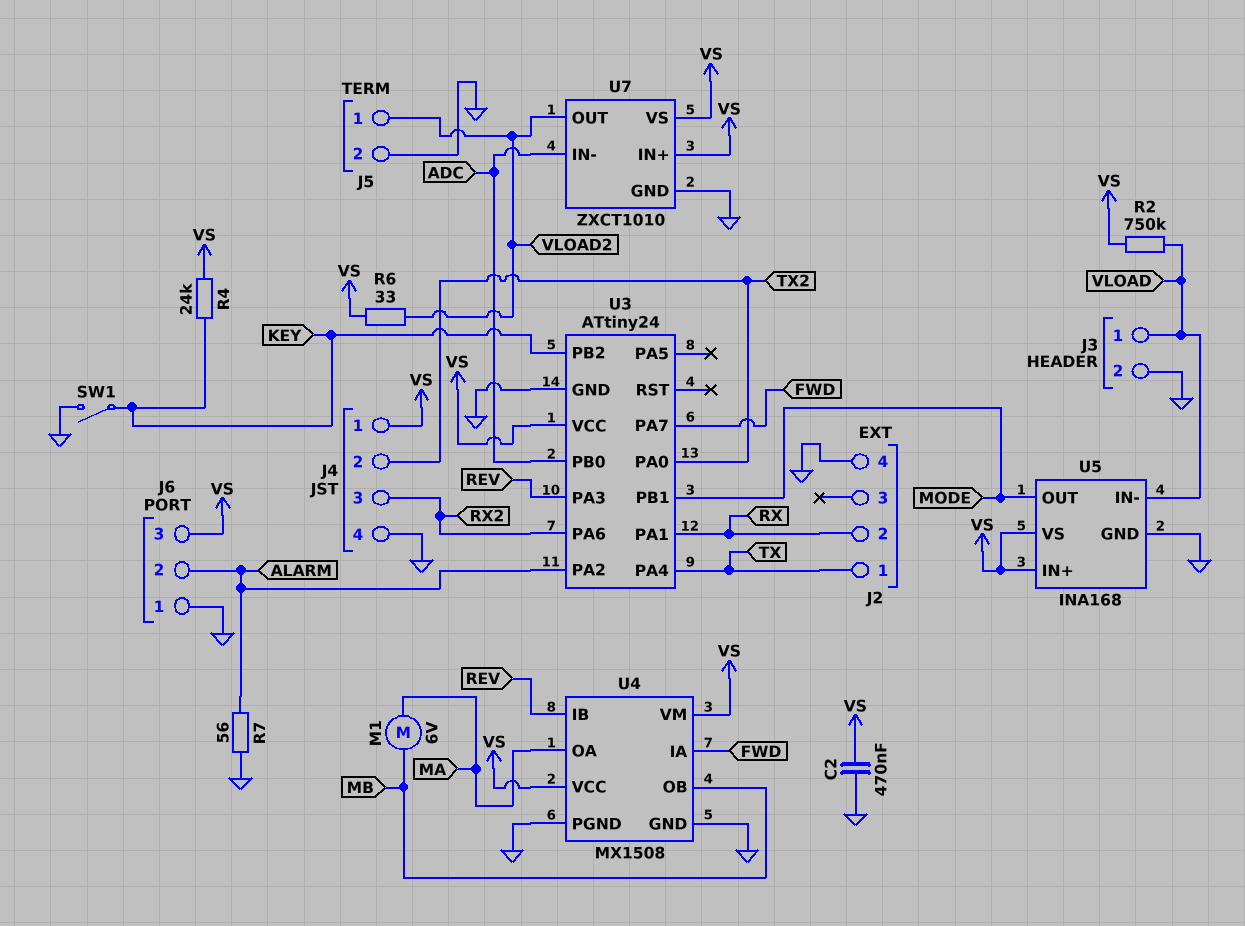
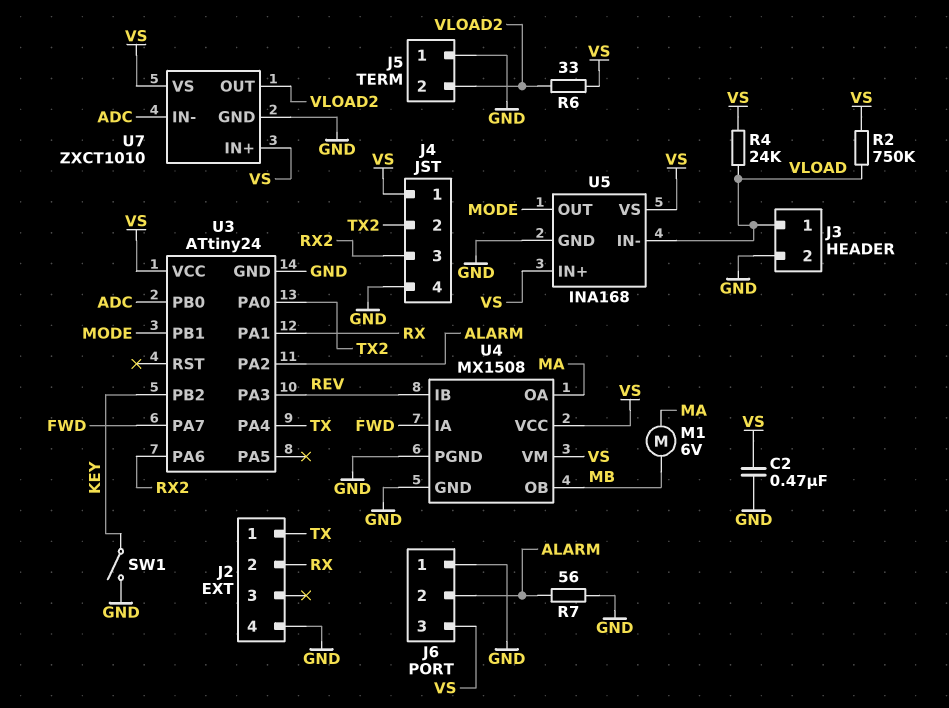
J5 pin 1: VLOAD2 -> GND
J5 pin 2: GND -> VLOAD2
R4: 24k (KEY, VS) -> 24k (VLOAD, VS)

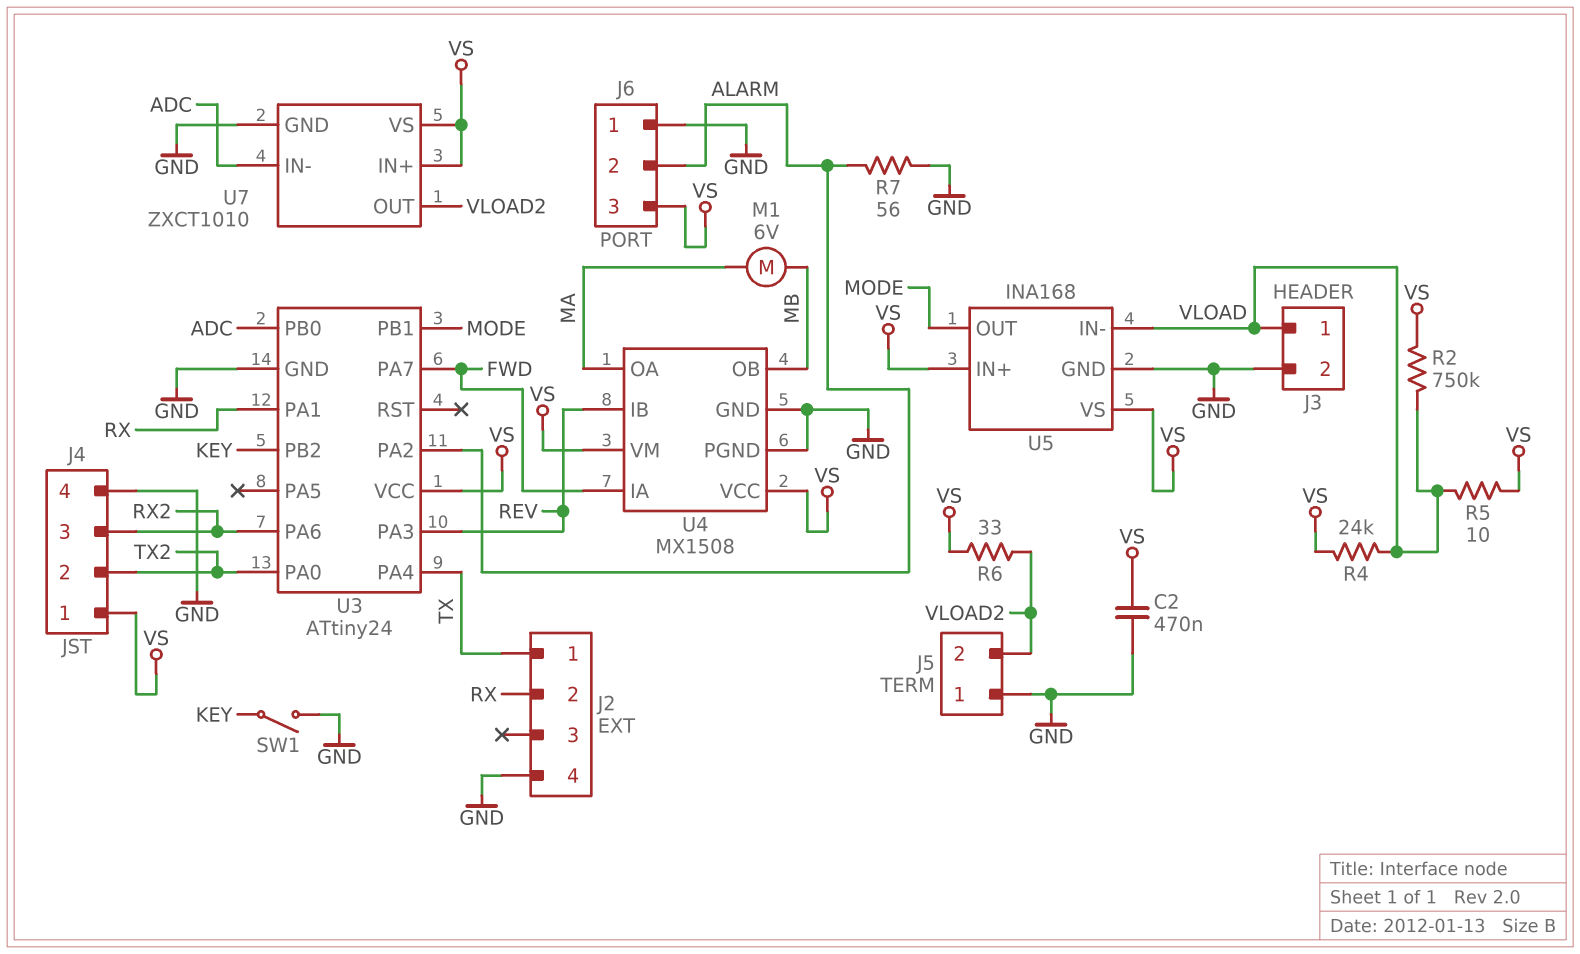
R5: none -> 10 (VLOAD, VS)

